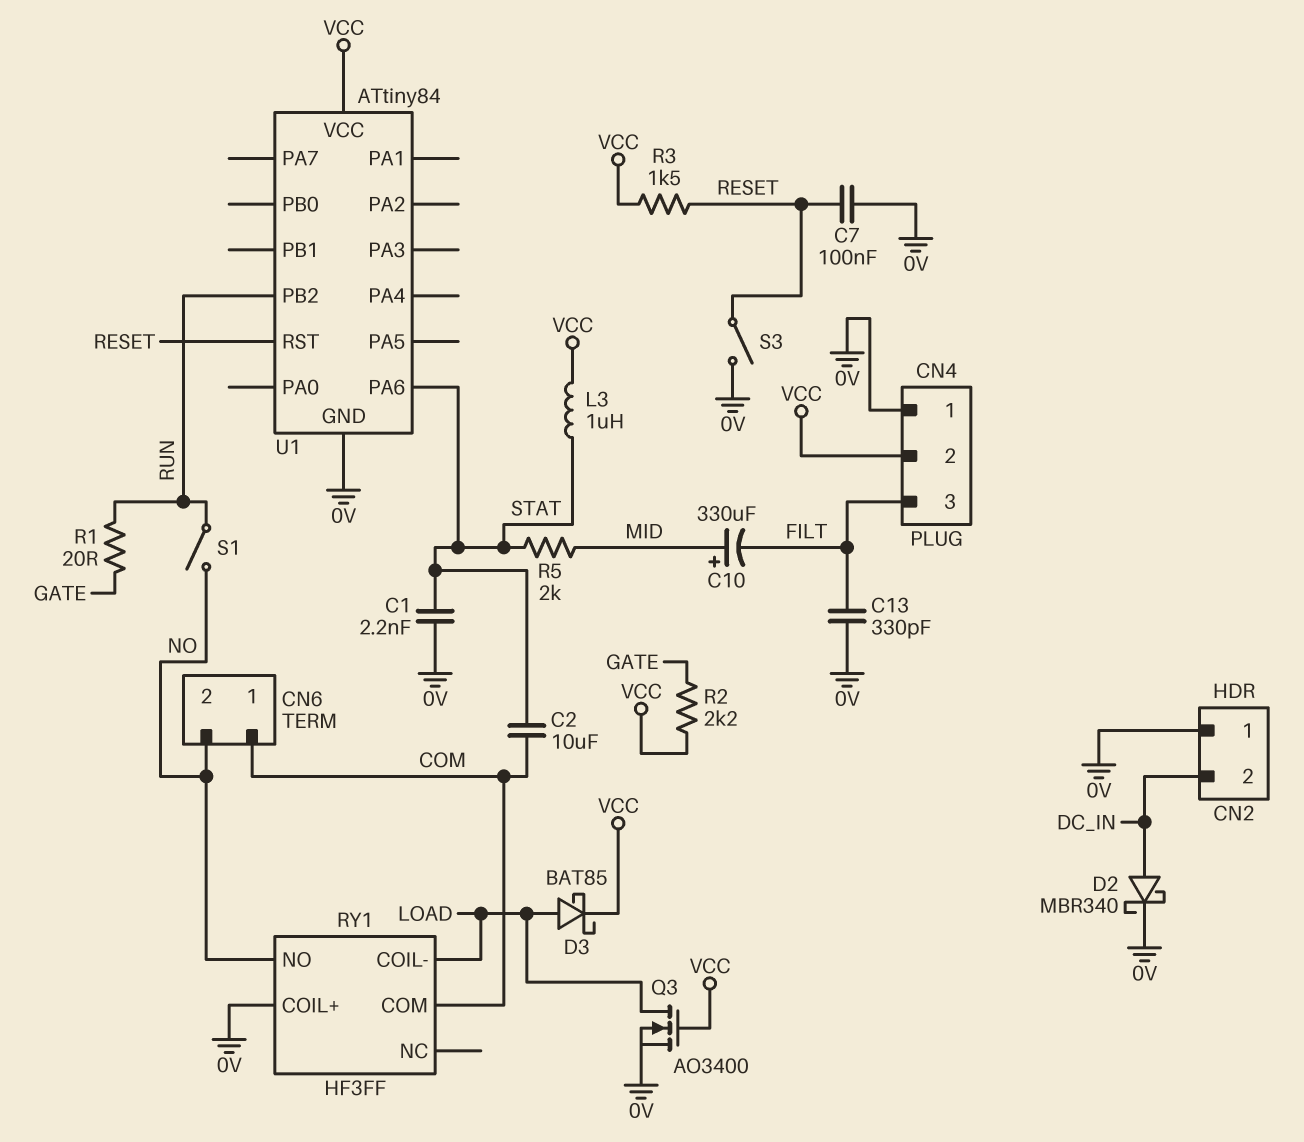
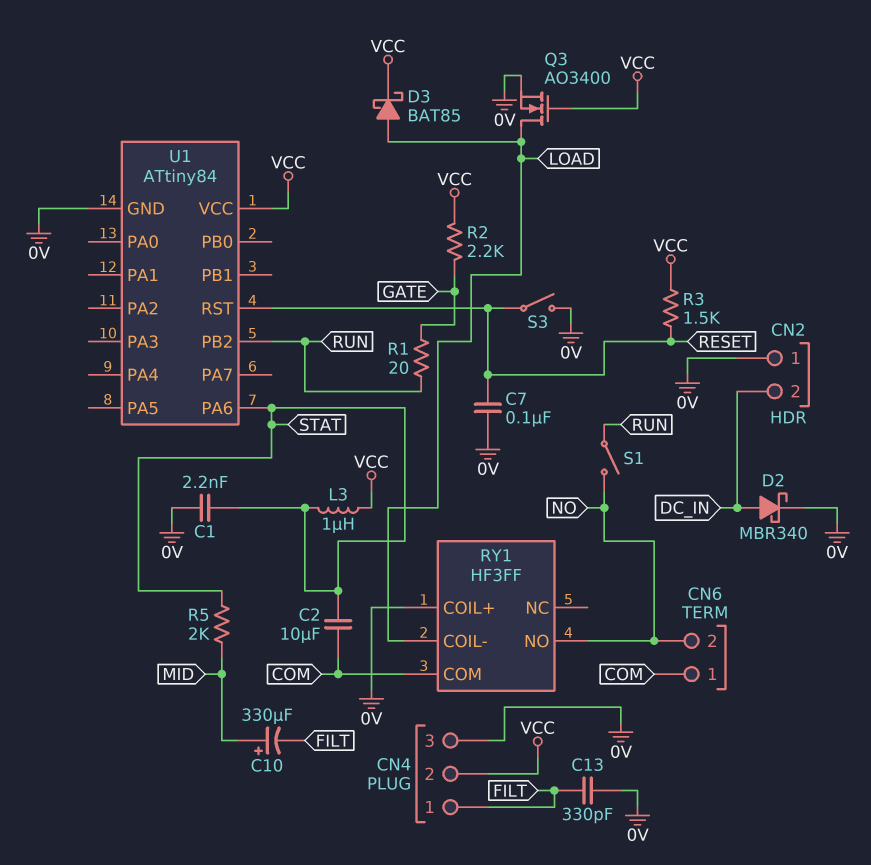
CN4 pin 1: 0V -> FILT
CN4 pin 3: FILT -> 0V

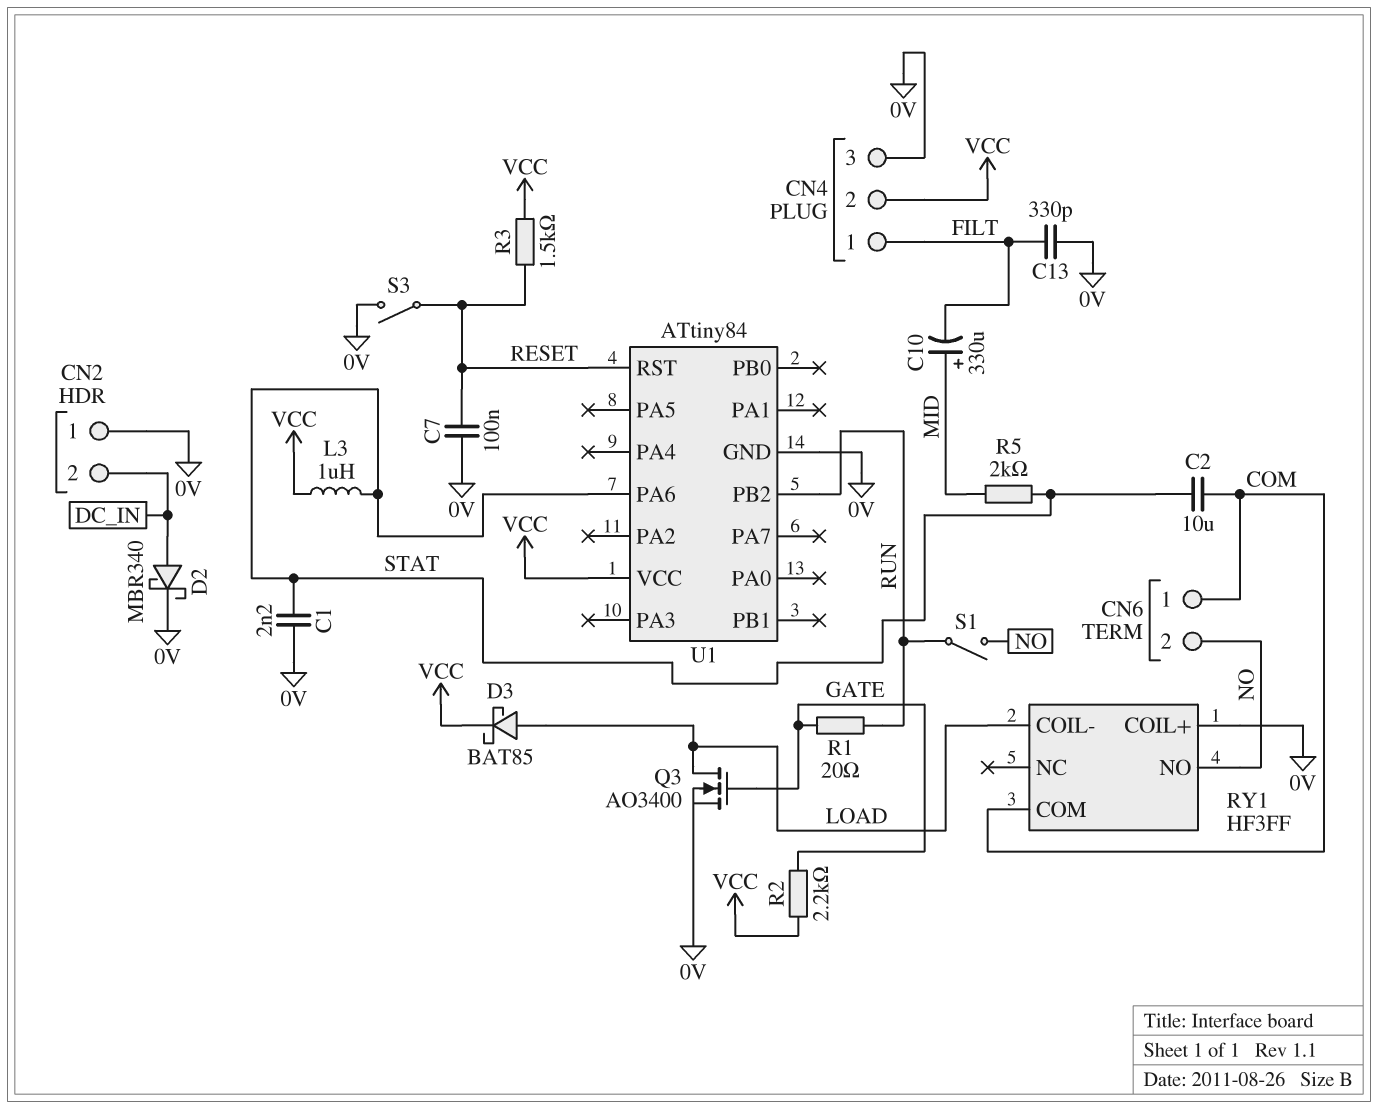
Q3: NMOS AO3400 (G VCC, D LOAD, S 0V) -> NMOS AO3400 (G GATE, D LOAD, S 0V)

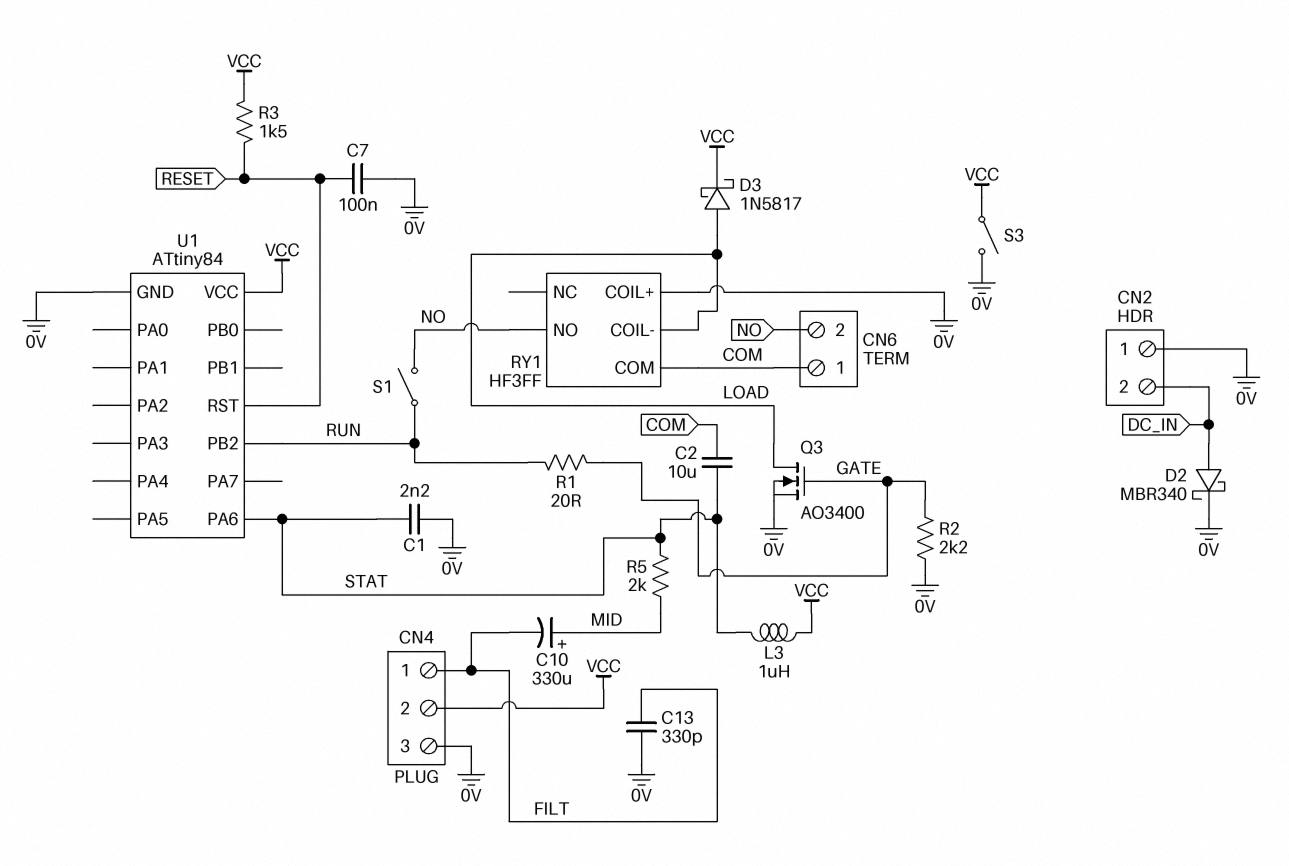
D3: schottky BAT85 (A LOAD, K VCC) -> schottky 1N5817 (A LOAD, K VCC)
R2: 2.2k (GATE, VCC) -> 2.2k (0V, GATE)
S3: switch (0V, RESET) -> switch (0V, VCC)

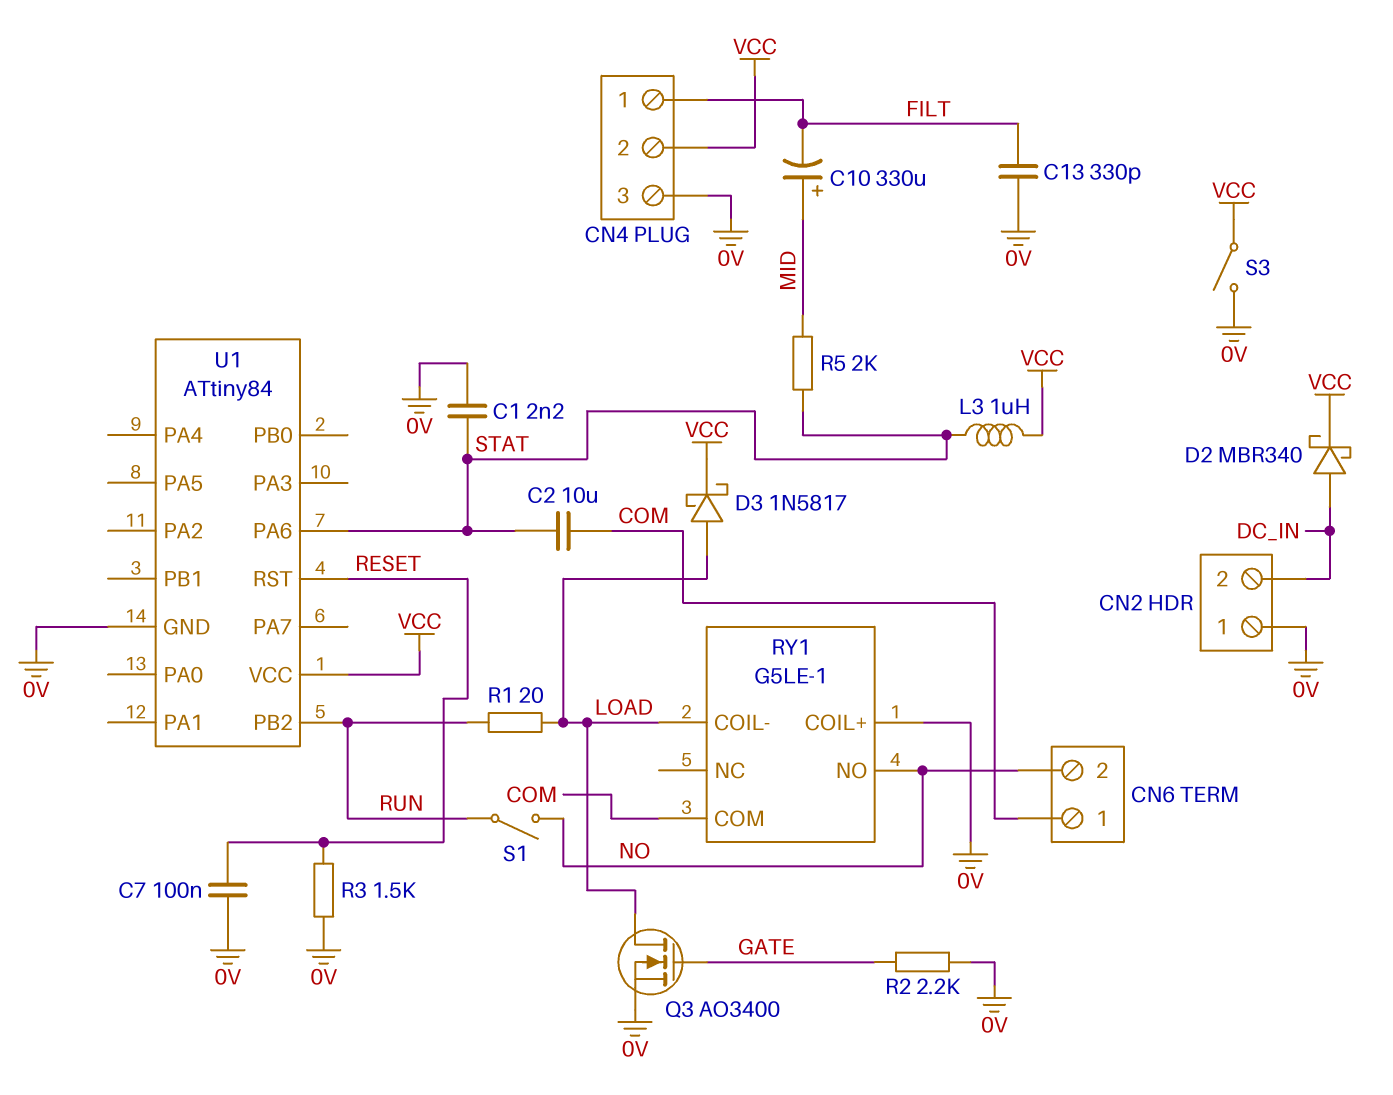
D2: schottky MBR340 (A DC_IN, K 0V) -> schottky MBR340 (A DC_IN, K VCC)
R1: 20 (GATE, RUN) -> 20 (LOAD, RUN)
R3: 1.5k (RESET, VCC) -> 1.5k (0V, RESET)
RY1: HF3FF -> G5LE-1

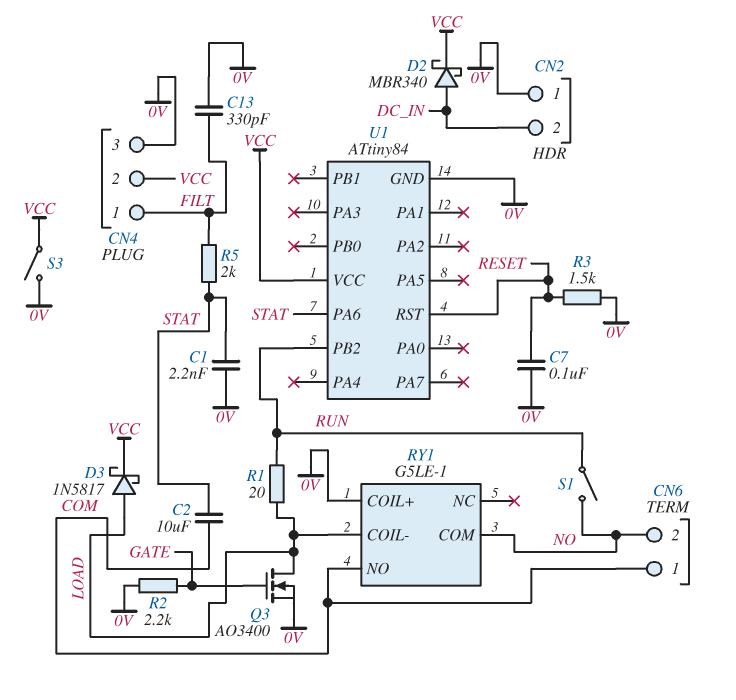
C10: 330uF (plus MID, minus FILT) -> none
L3: 1uH (STAT, VCC) -> none
R5: 2k (MID, STAT) -> 2k (FILT, STAT)
RY1 pin COM: COM -> NO
RY1 pin NO: NO -> COM

